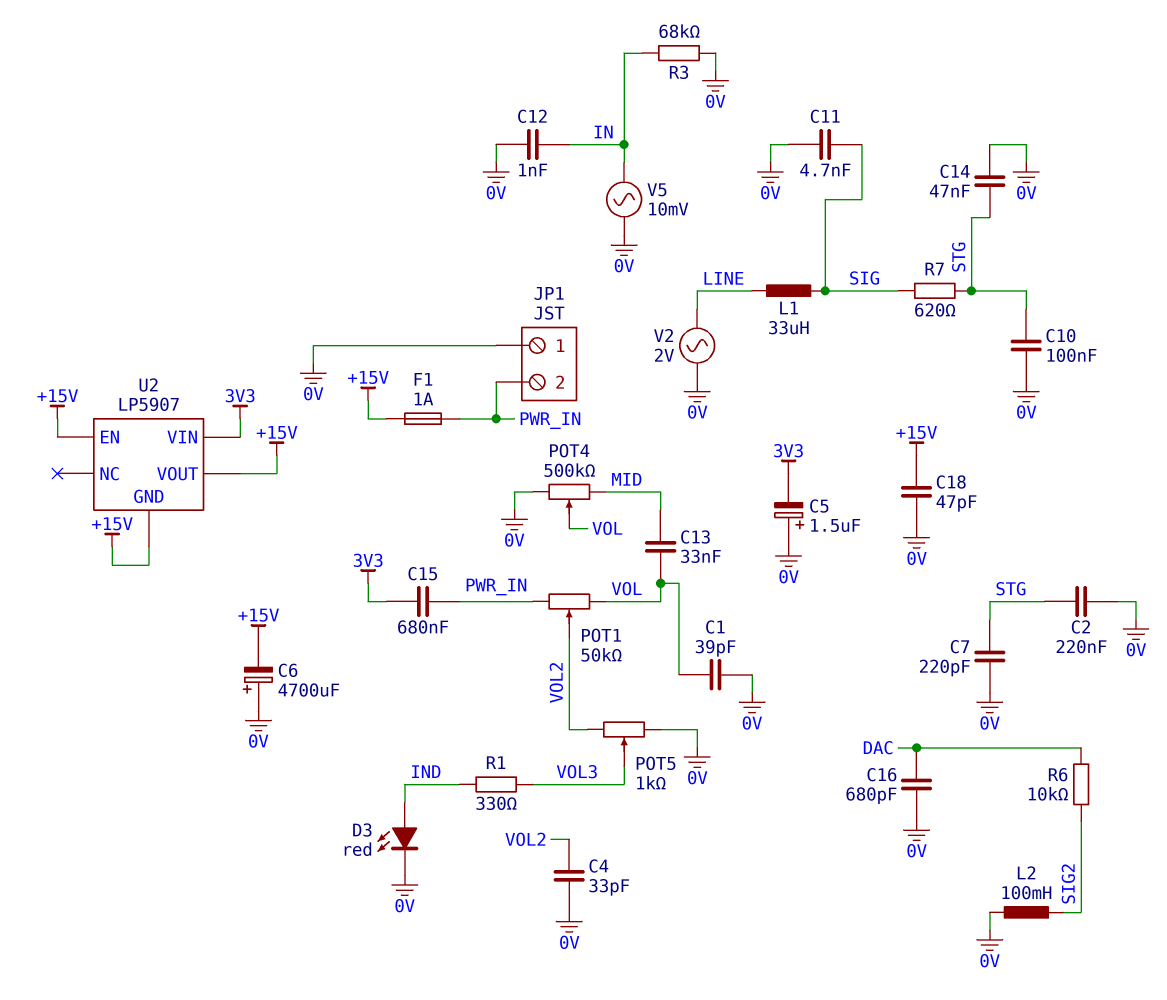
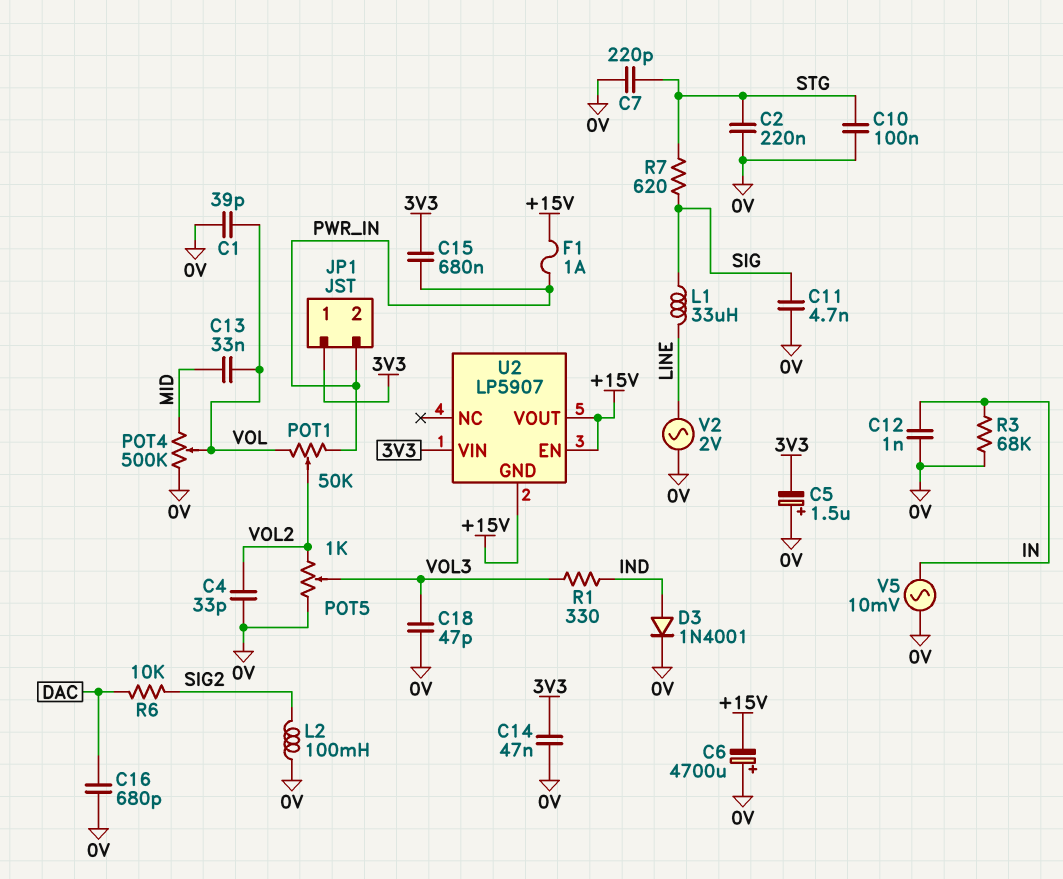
C14: 47nF (0V, STG) -> 47nF (0V, 3V3)
C18: 47pF (+15V, 0V) -> 47pF (0V, VOL3)
D3: LED red (A IND, K 0V) -> diode 1N4001 (A IND, K 0V)
JP1 pin 1: 0V -> 3V3

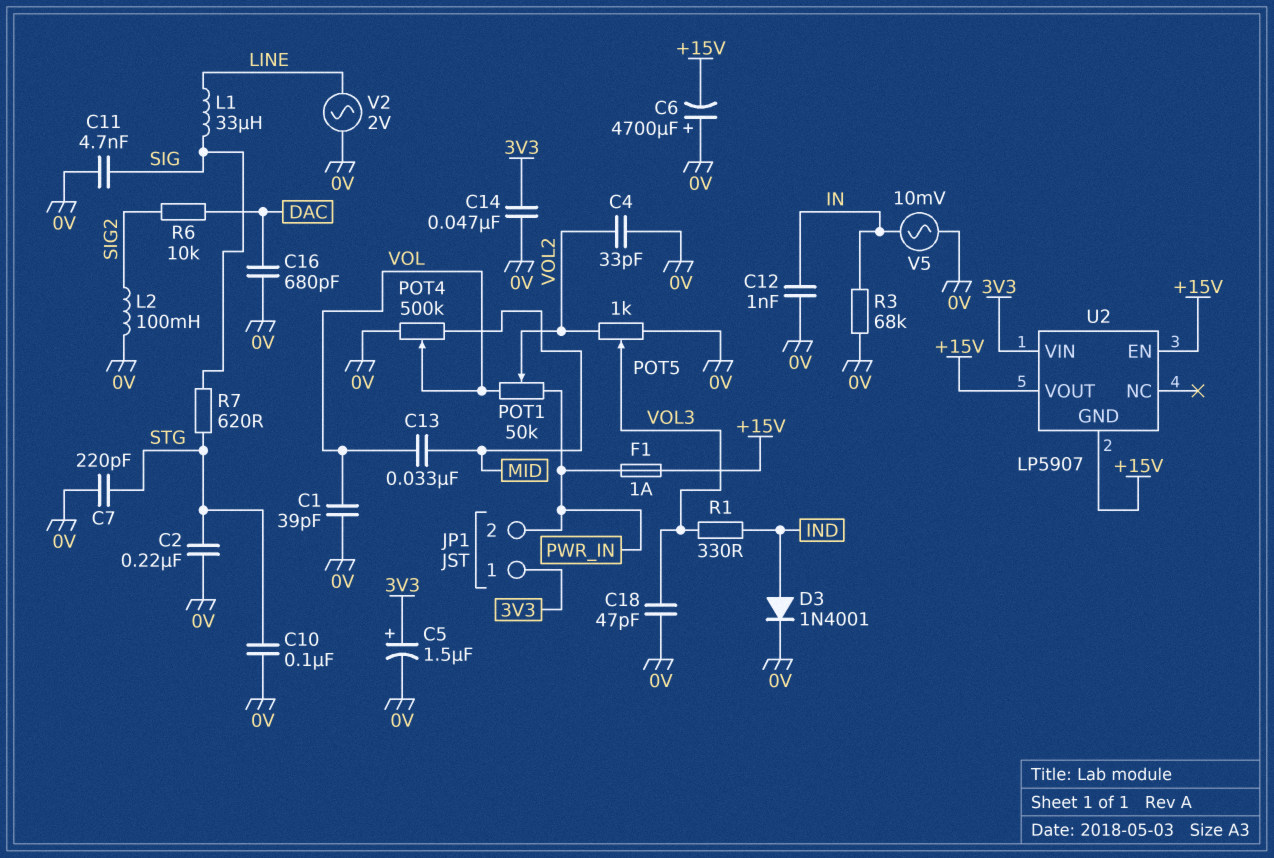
C5: 1.5uF (plus 0V, minus 3V3) -> 1.5uF (plus 3V3, minus 0V)
C15: 680nF (3V3, PWR_IN) -> none

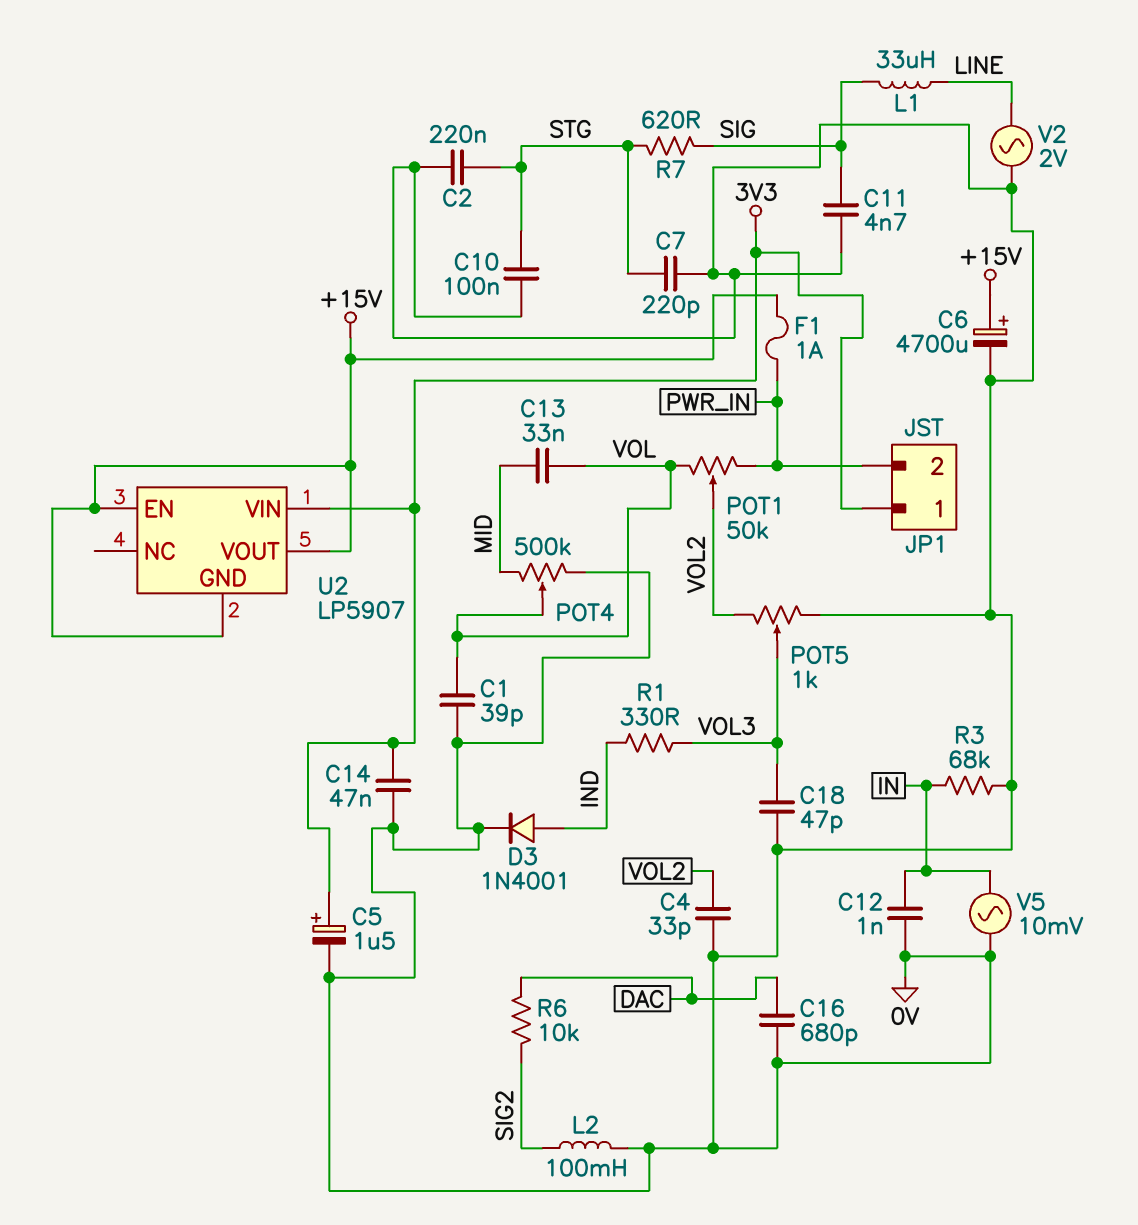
C6: 4700uF (plus 0V, minus +15V) -> 4700uF (plus +15V, minus 0V)

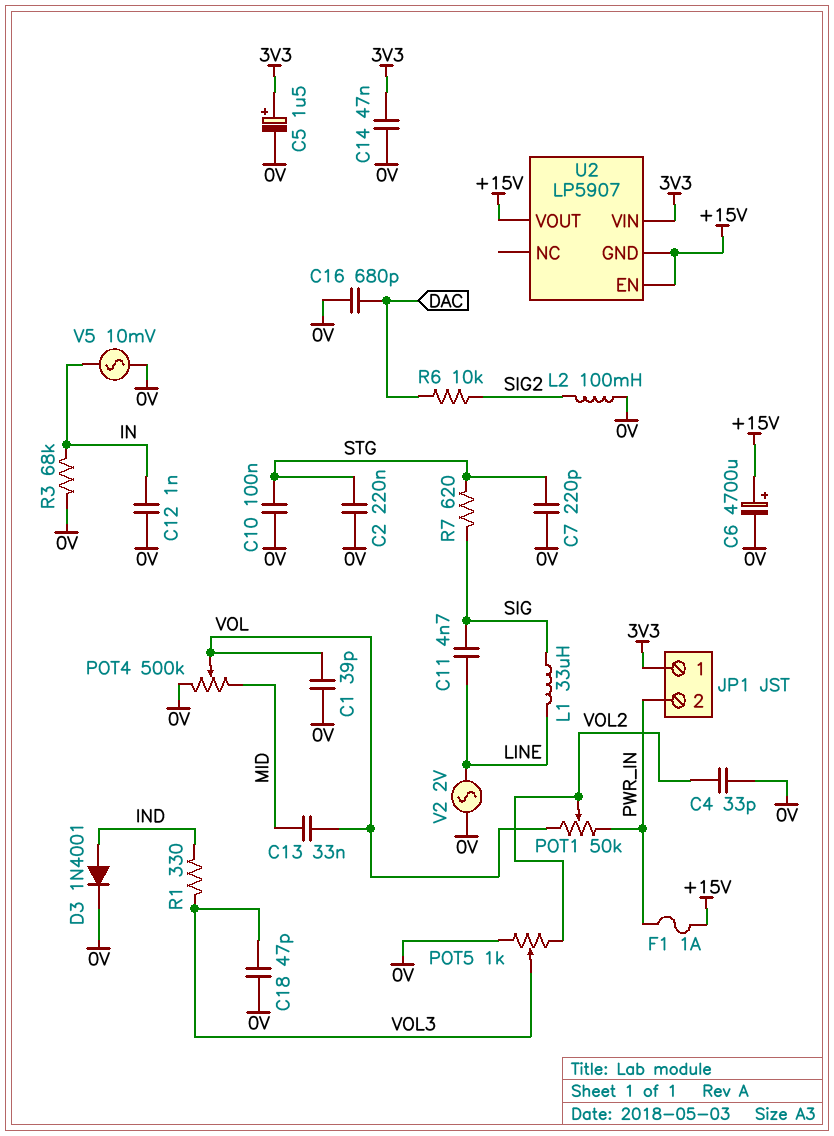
C11: 4.7nF (0V, SIG) -> 4.7nF (LINE, SIG)

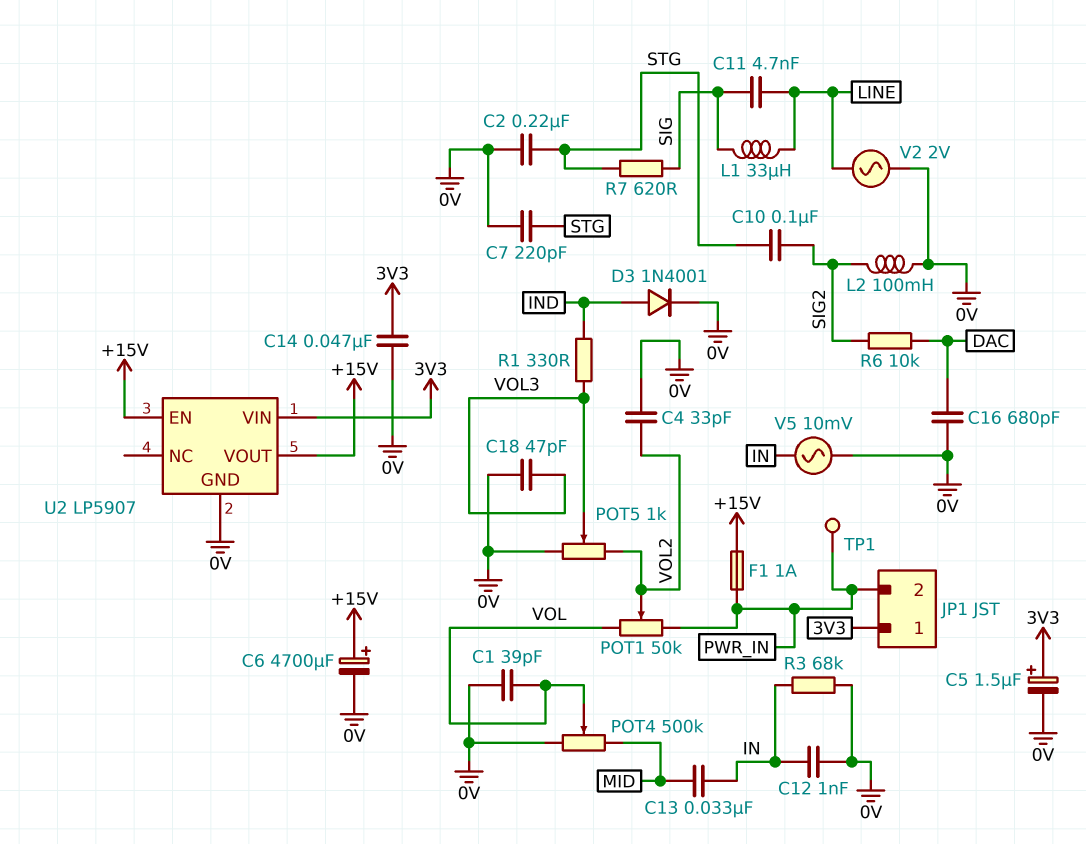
C10: 100nF (0V, STG) -> 100nF (SIG2, STG)
C13: 33nF (MID, VOL) -> 33nF (IN, MID)
TP1: none -> test point (PWR_IN)
U2 pin GND: +15V -> 0V

